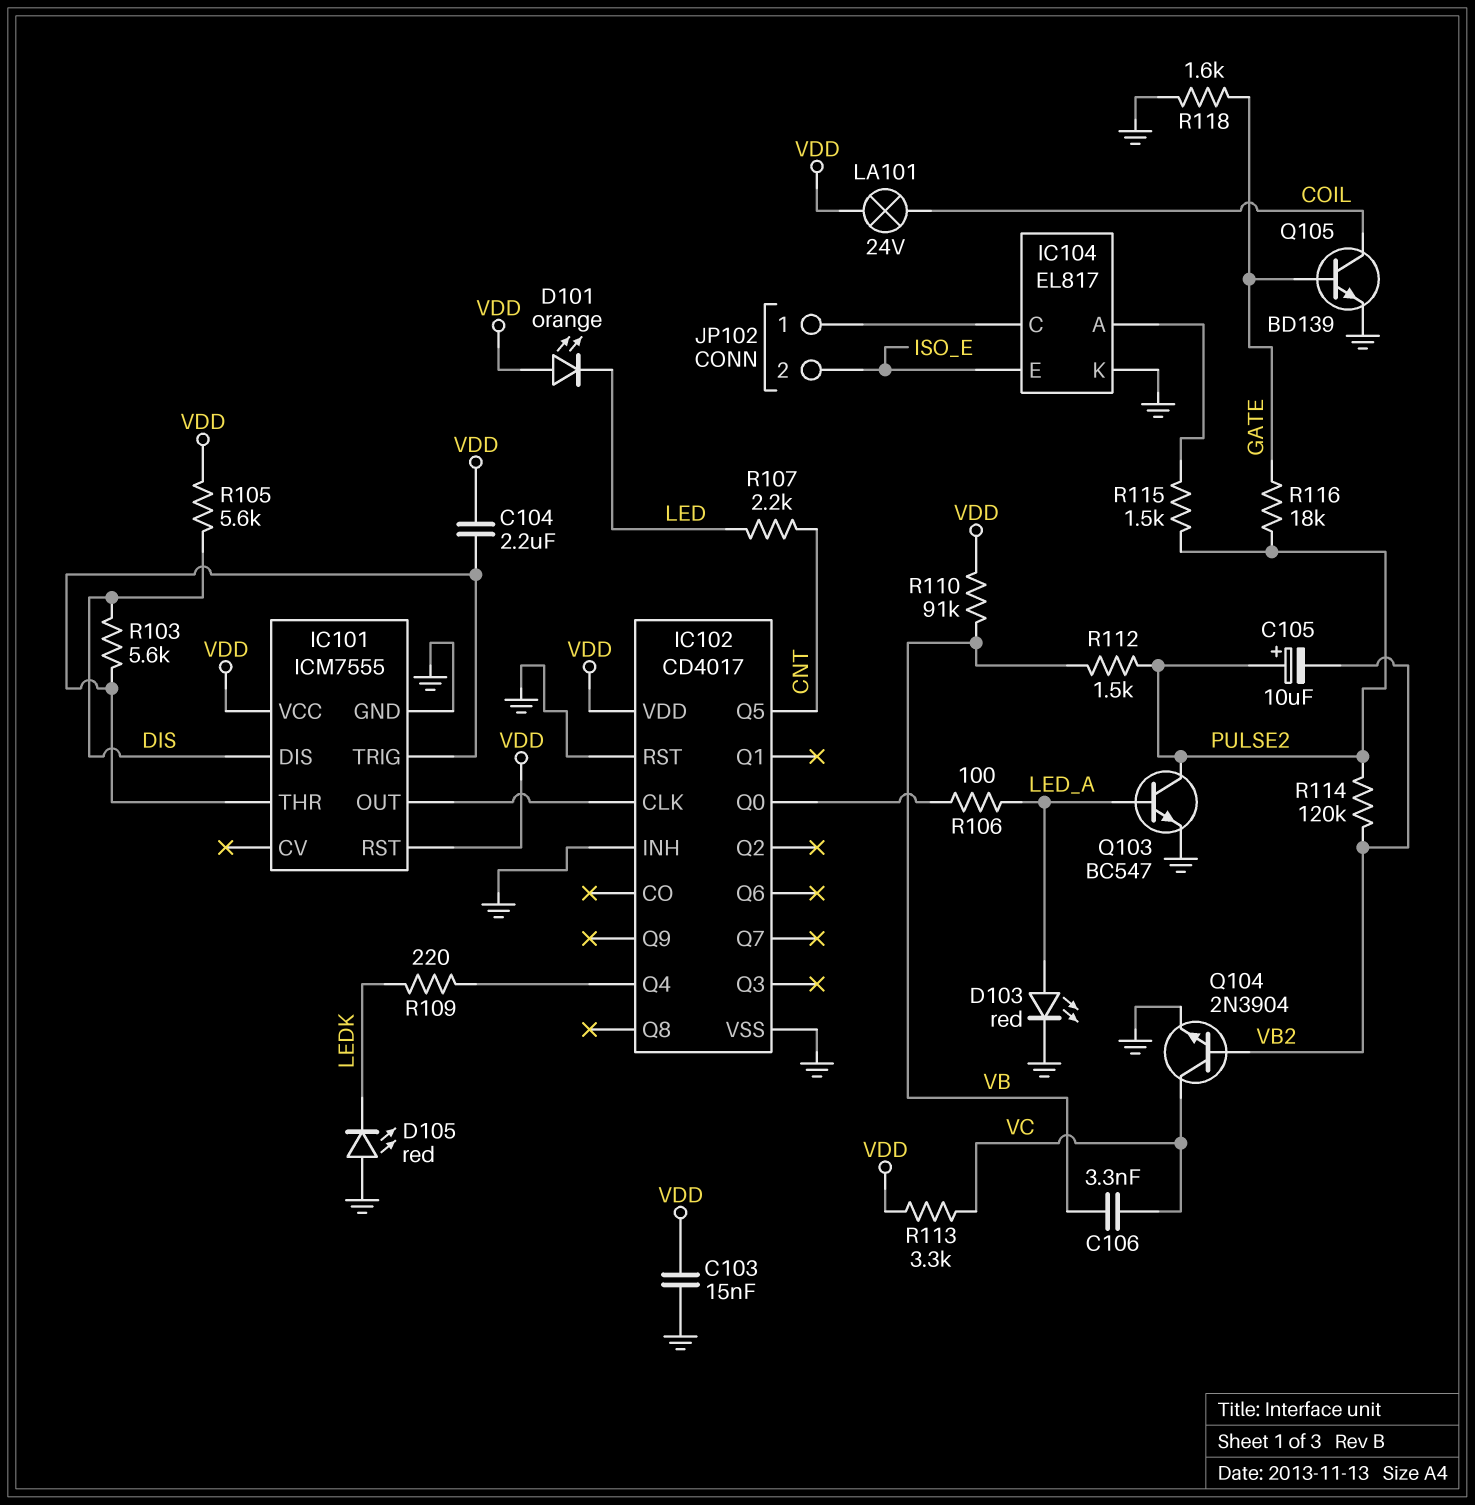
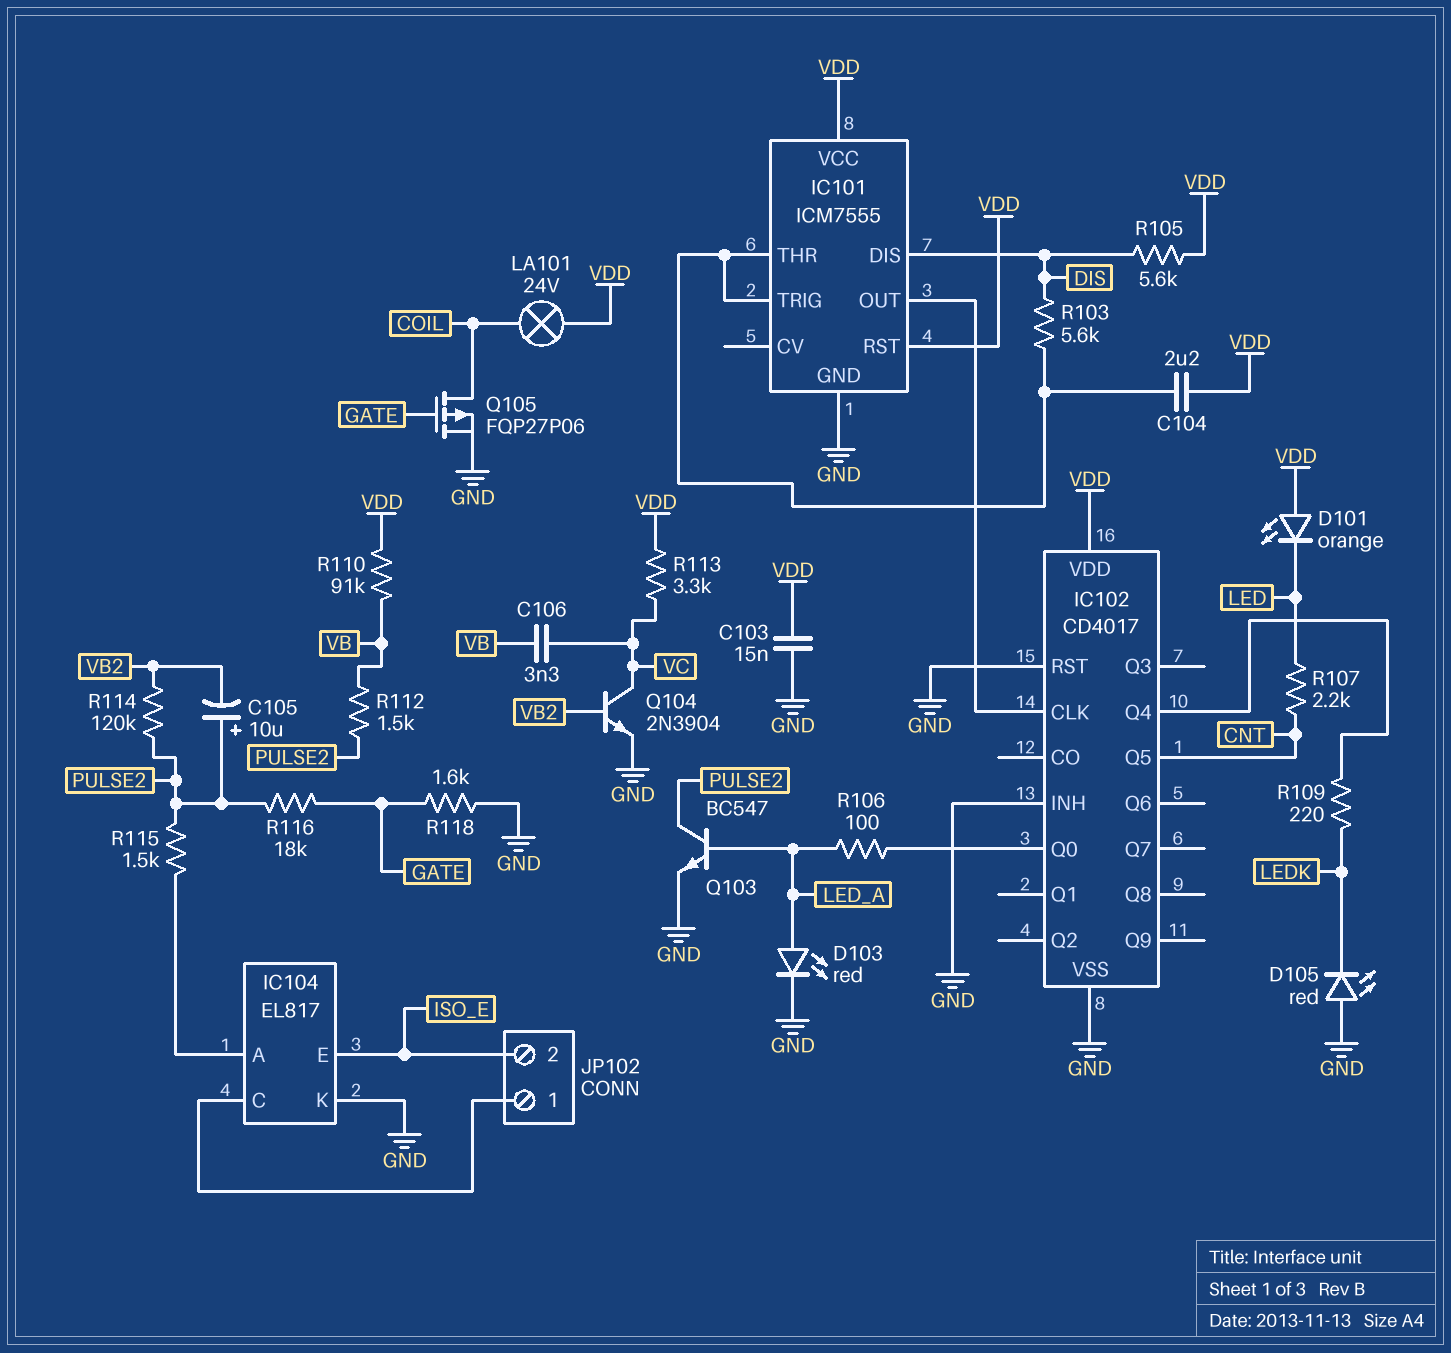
Q105: NPN BD139 (B GATE, C COIL, E GND) -> PMOS FQP27P06 (G GATE, D COIL, S GND)

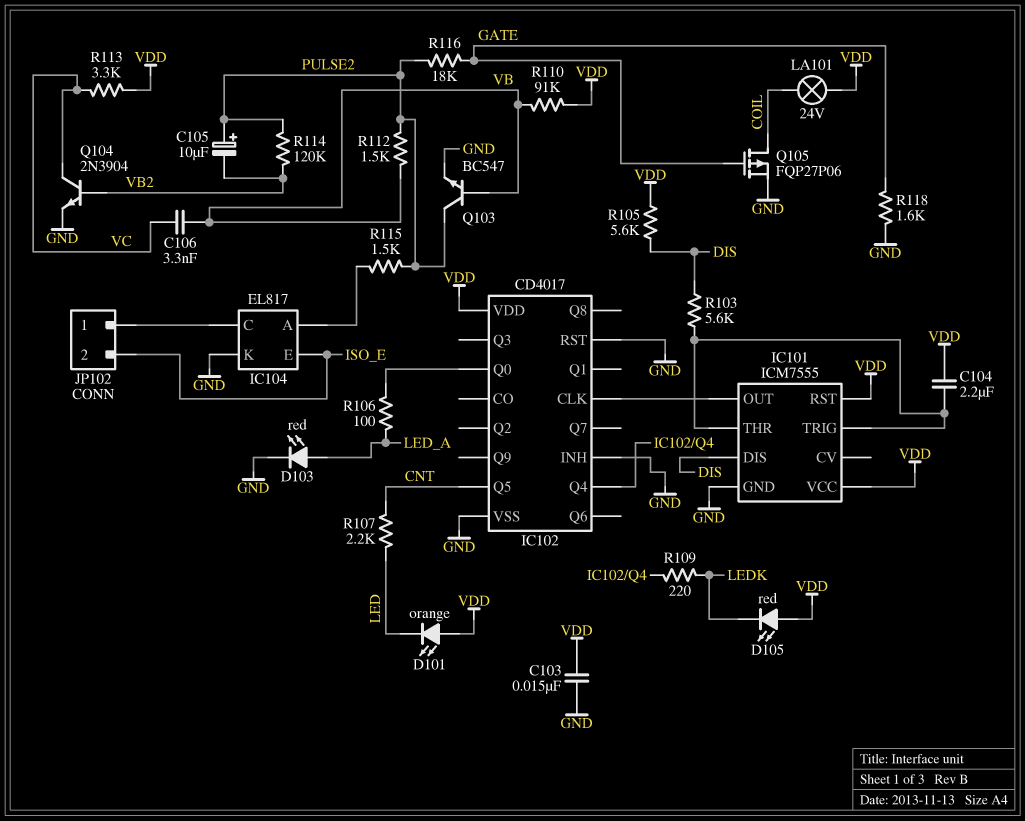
D105: LED red (A GND, K LEDK) -> LED red (A VDD, K LEDK)
Q103: NPN BC547 (B LED_A, C PULSE2, E GND) -> NPN BC547 (B VB, C PULSE2, E GND)

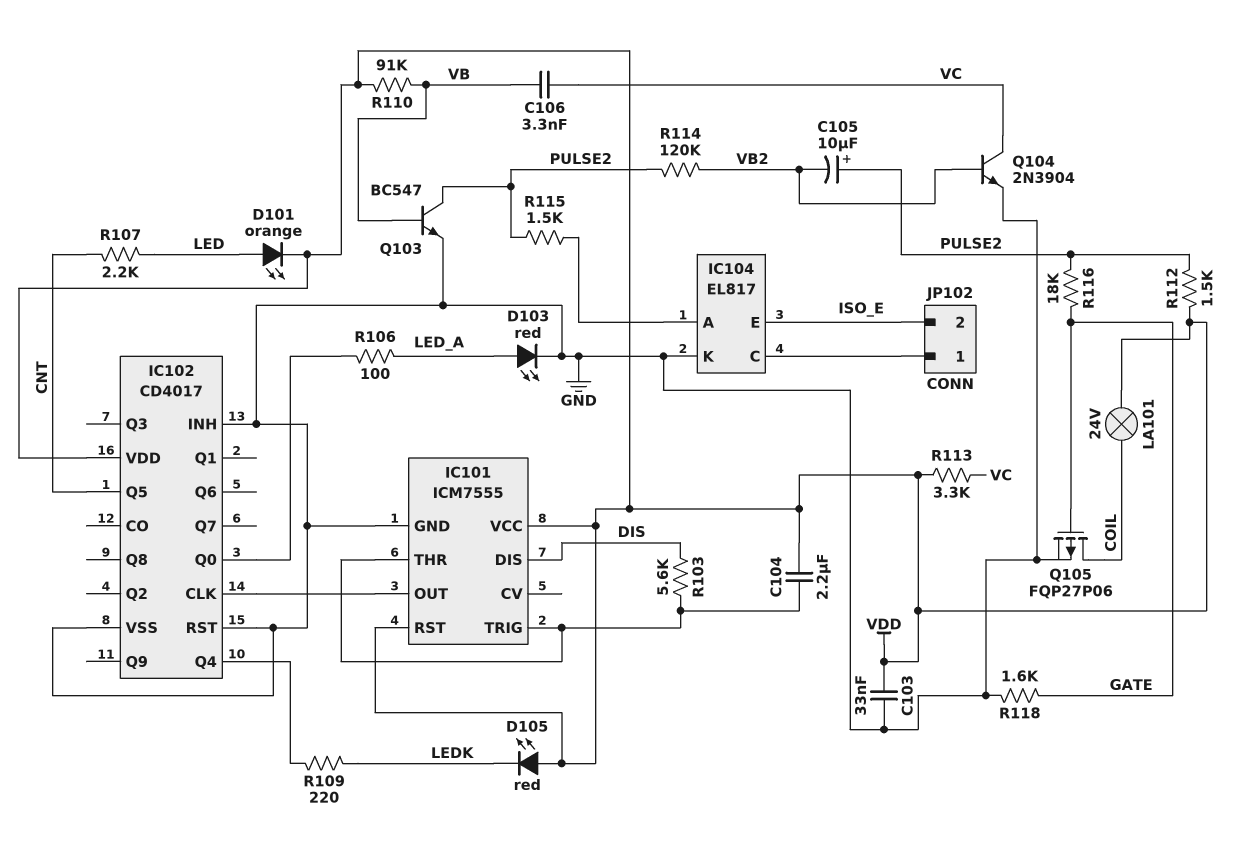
C103: 15nF (GND, VDD) -> 33nF (GND, VDD)
D101: LED orange (A VDD, K LED) -> LED orange (A LED, K VDD)
R105: 5.6k (DIS, VDD) -> none
R112: 1.5k (PULSE2, VB) -> 1.5k (PULSE2, VDD)

